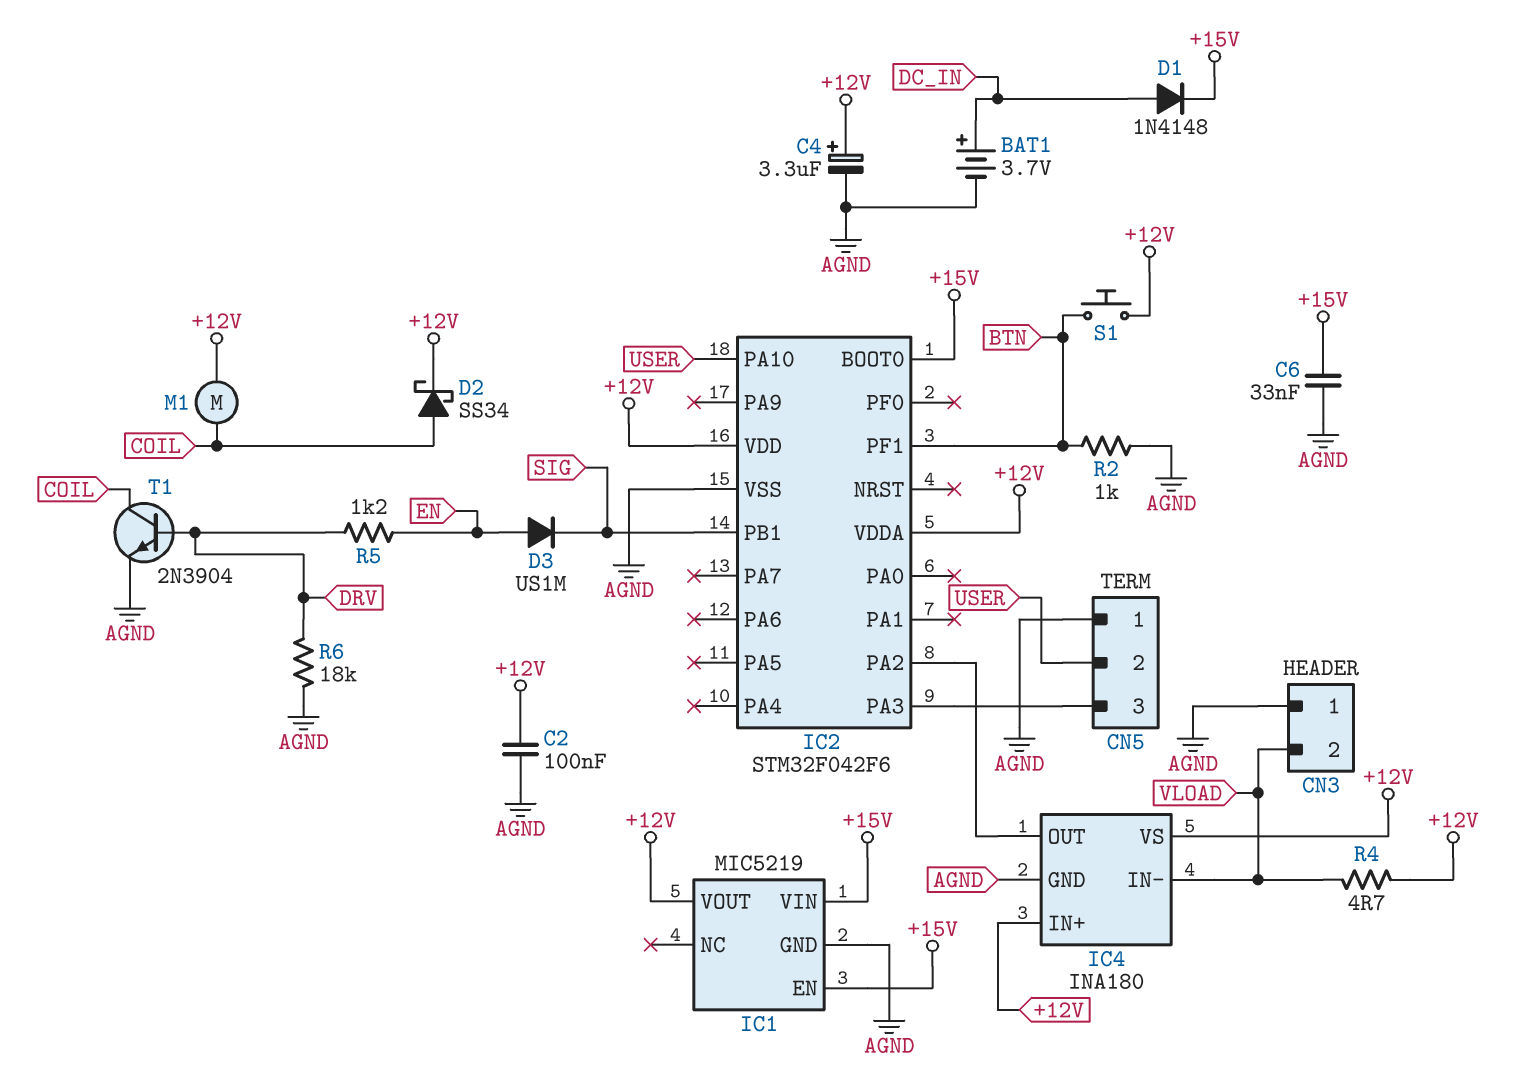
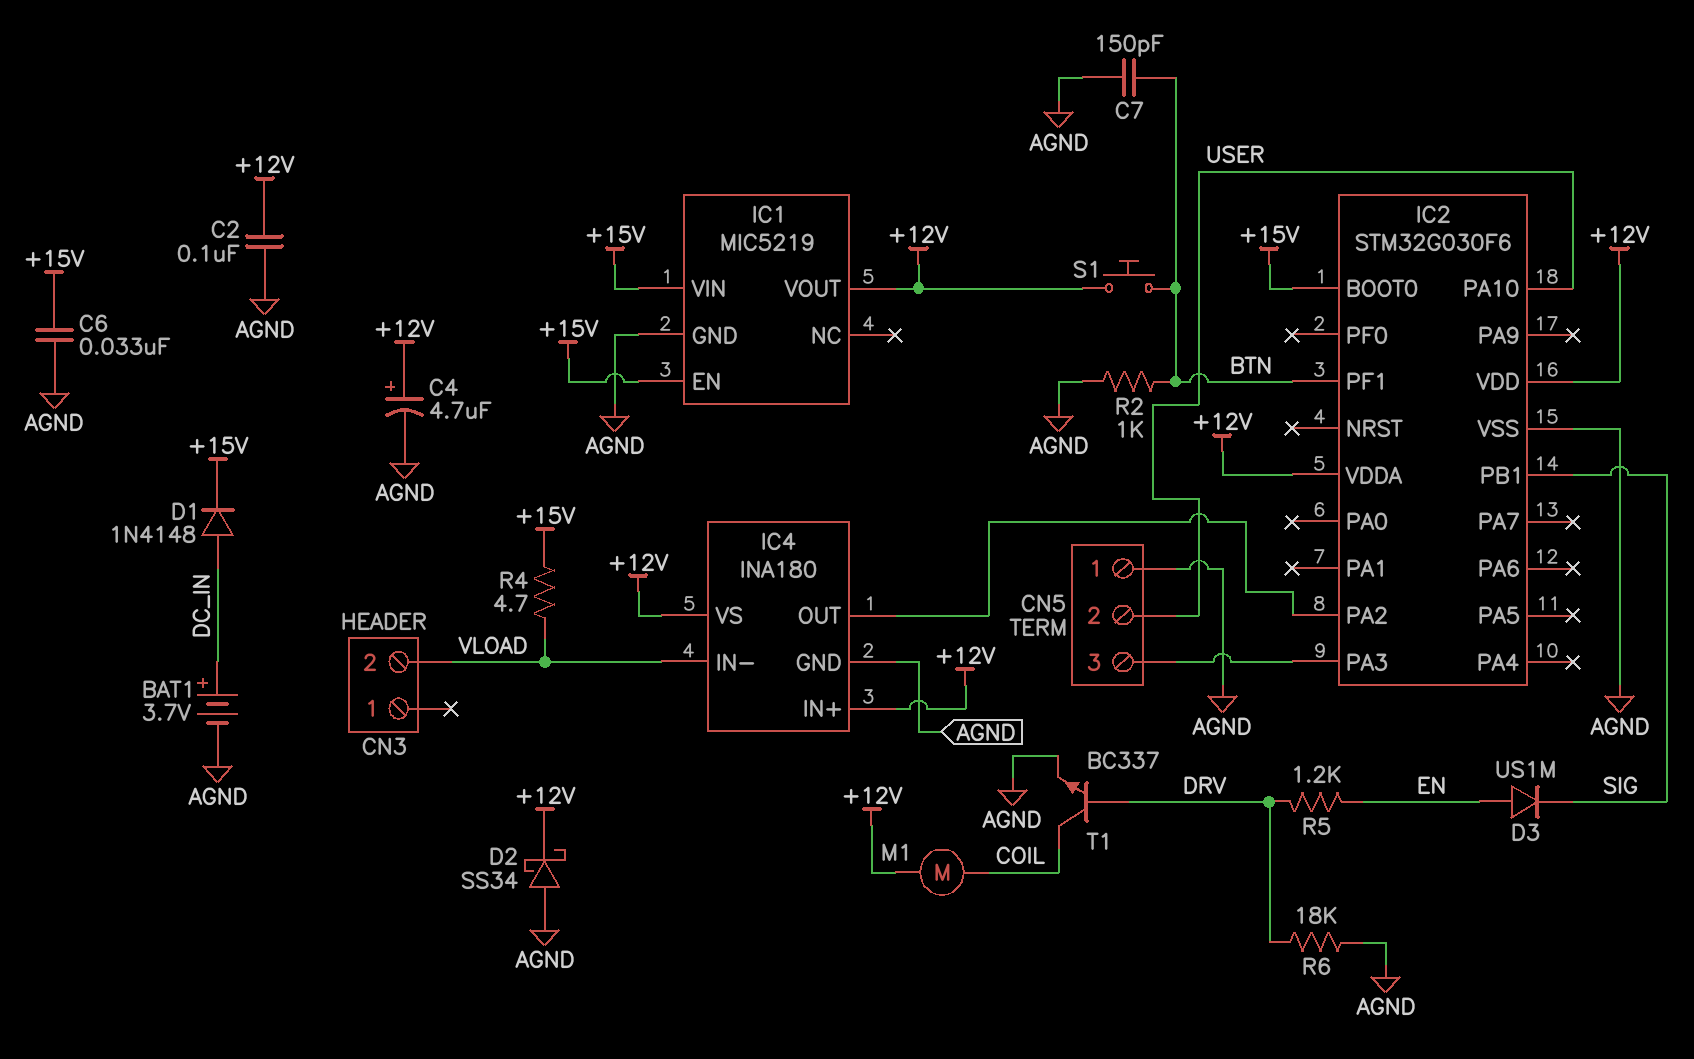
C4: 3.3uF (plus +12V, minus AGND) -> 4.7uF (plus +12V, minus AGND)
C7: none -> 150pF (AGND, BTN)
CN3 pin 1: AGND -> none
D2: schottky SS34 (A COIL, K +12V) -> schottky SS34 (A AGND, K +12V)
IC2: STM32F042F6 -> STM32G030F6
R4: 4.7 (+12V, VLOAD) -> 4.7 (+15V, VLOAD)
T1: NPN 2N3904 (B DRV, C COIL, E AGND) -> NPN BC337 (B DRV, C COIL, E AGND)

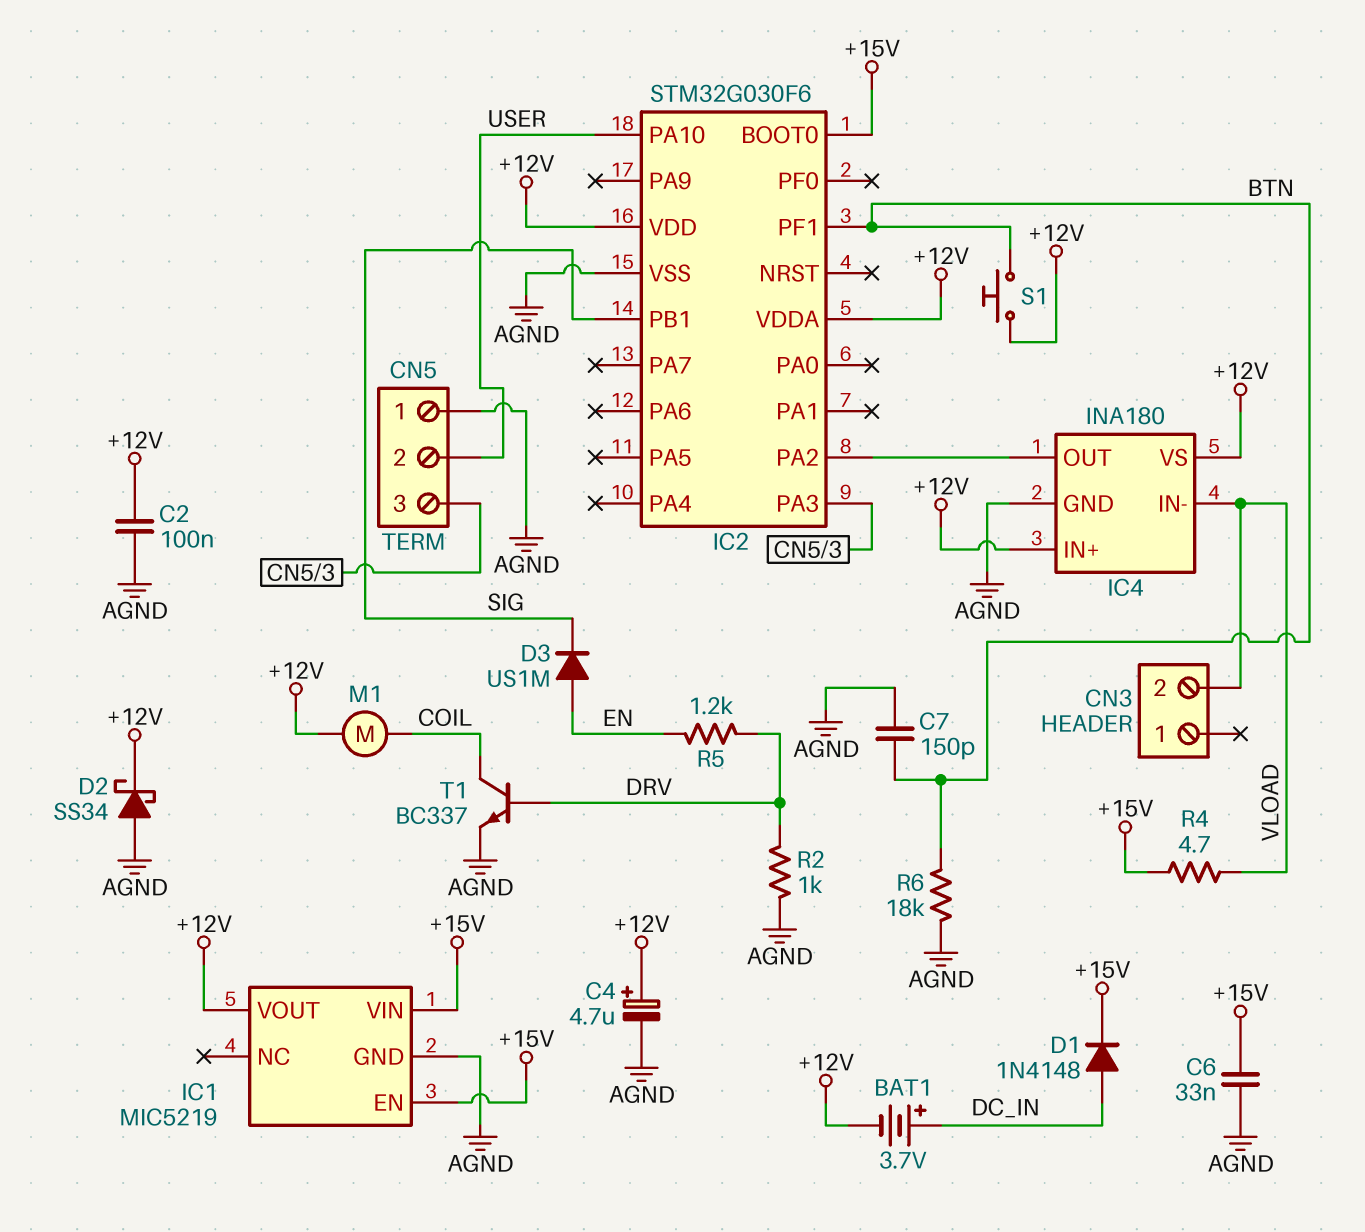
BAT1: 3.7V (plus DC_IN, minus AGND) -> 3.7V (plus DC_IN, minus +12V)
R2: 1k (AGND, BTN) -> 1k (AGND, DRV)
R6: 18k (AGND, DRV) -> 18k (AGND, BTN)

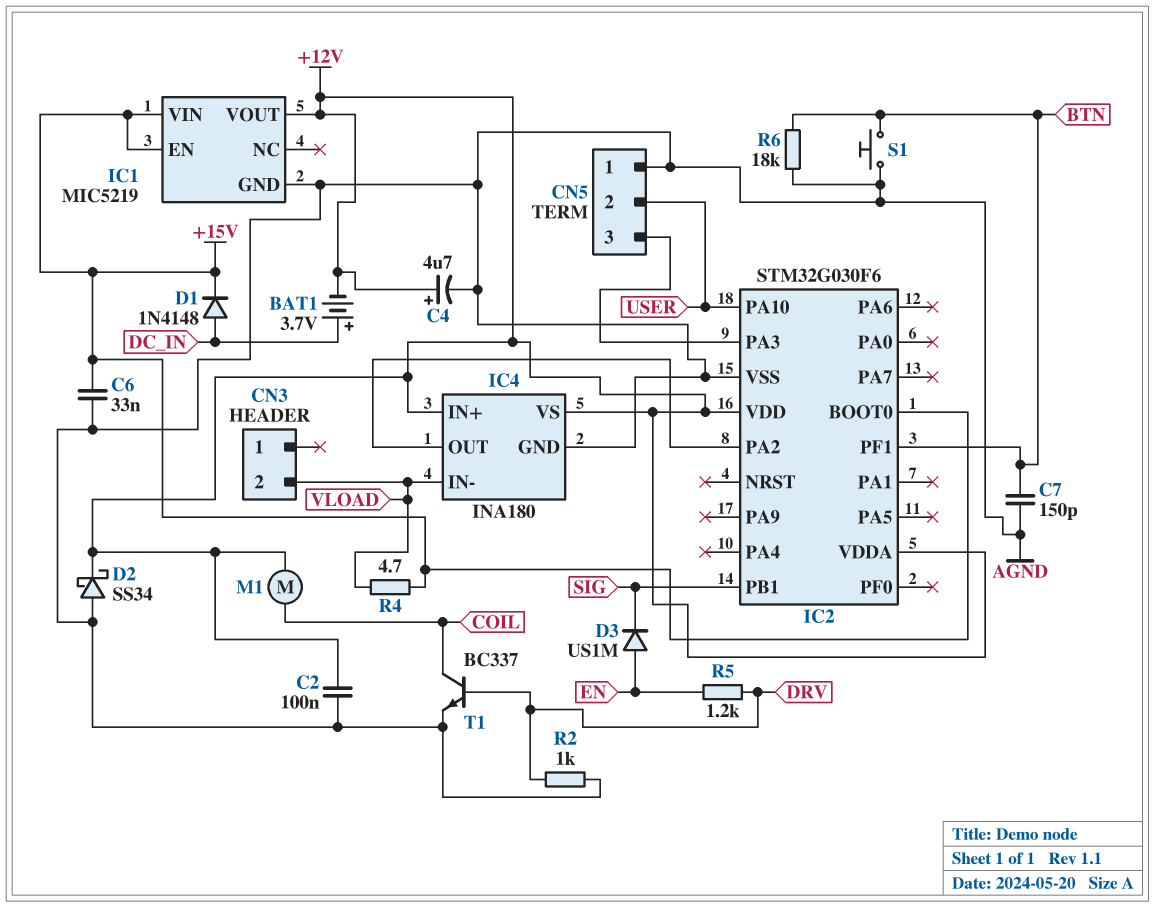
S1: button (+12V, BTN) -> button (AGND, BTN)

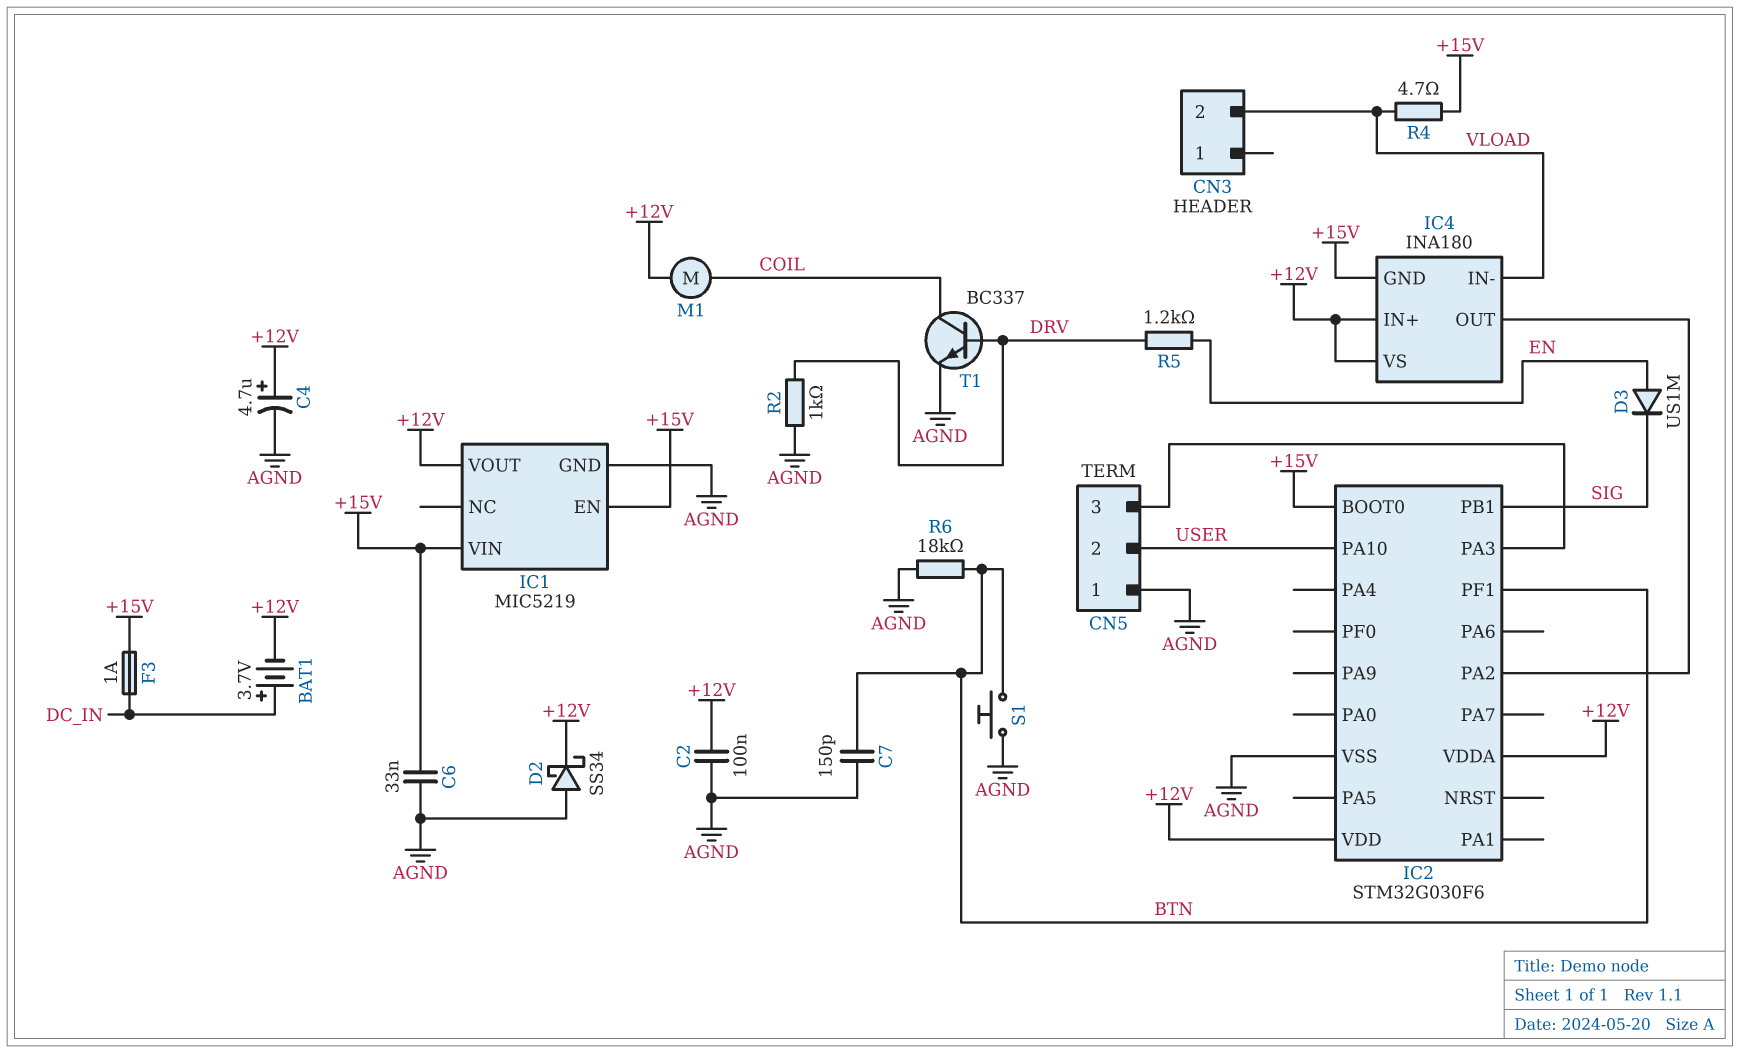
D1: diode 1N4148 (A DC_IN, K +15V) -> none
F3: none -> 1A (+15V, DC_IN)
IC4 pin GND: AGND -> +15V

